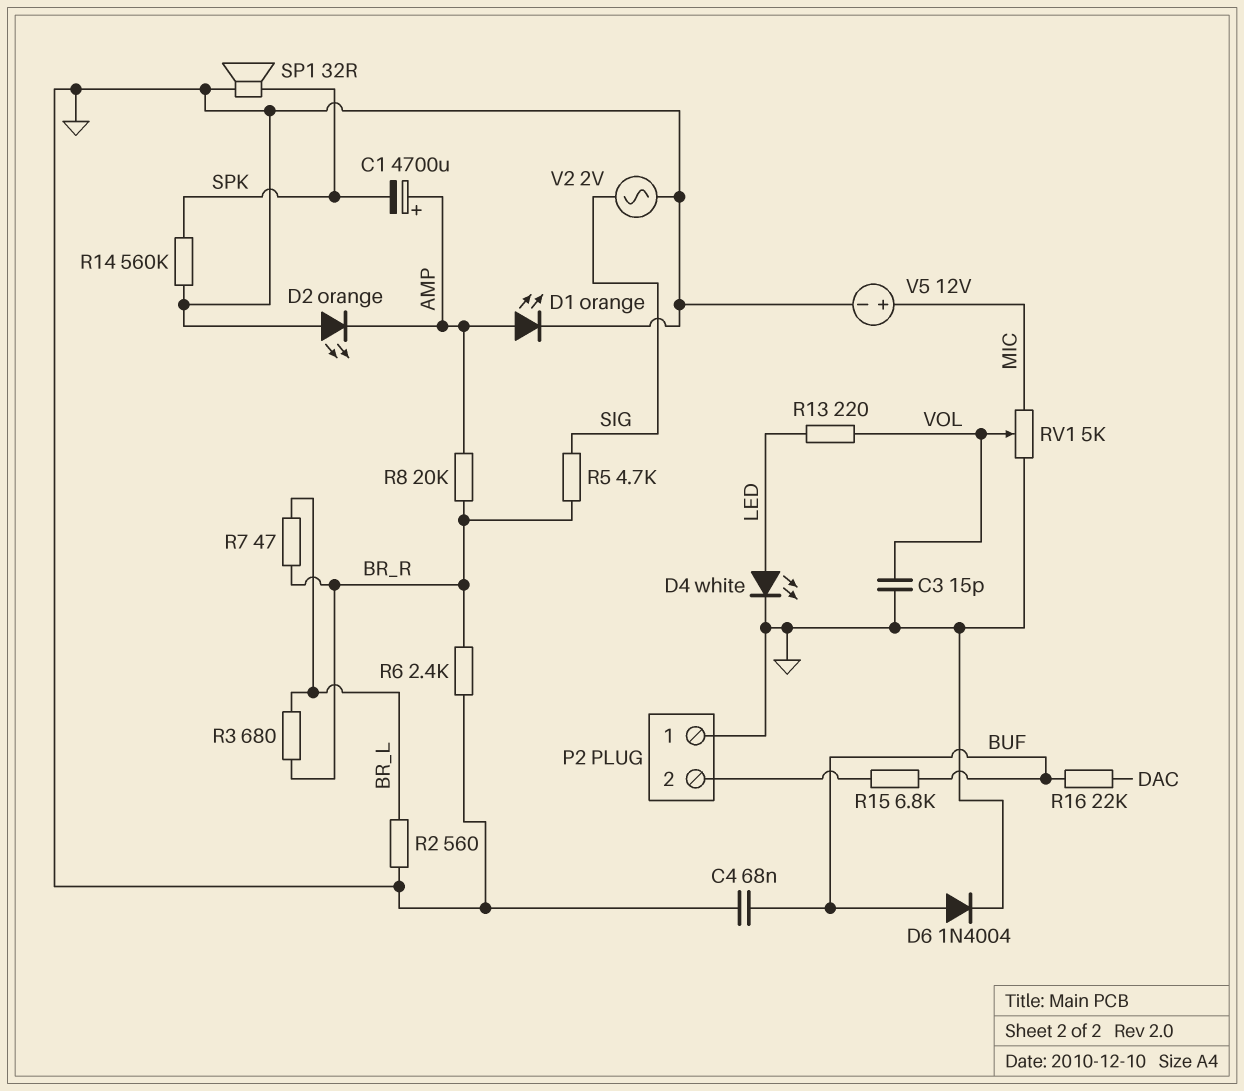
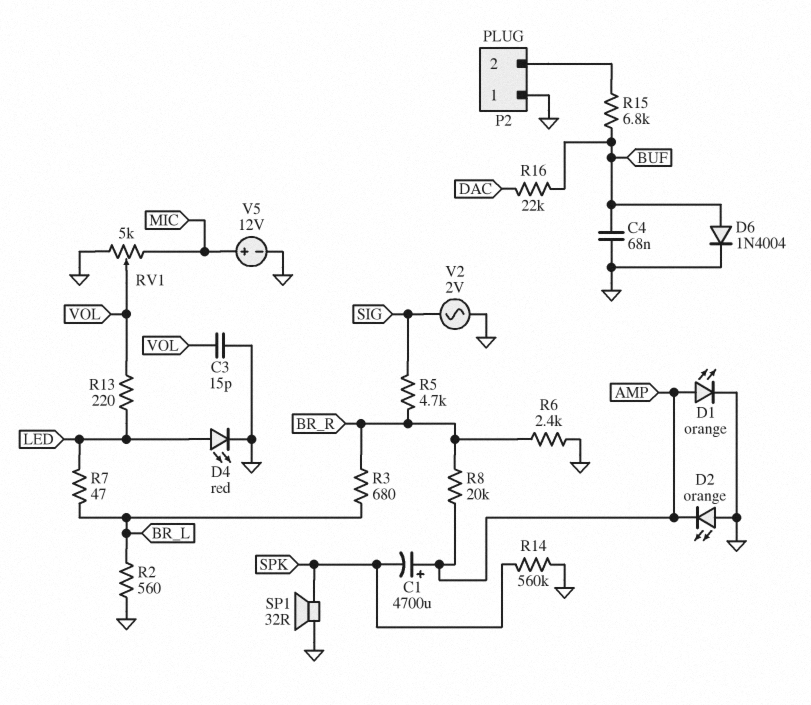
D4: LED white (A LED, K GND) -> LED red (A LED, K GND)
R7: 47 (BR_L, BR_R) -> 47 (BR_L, LED)

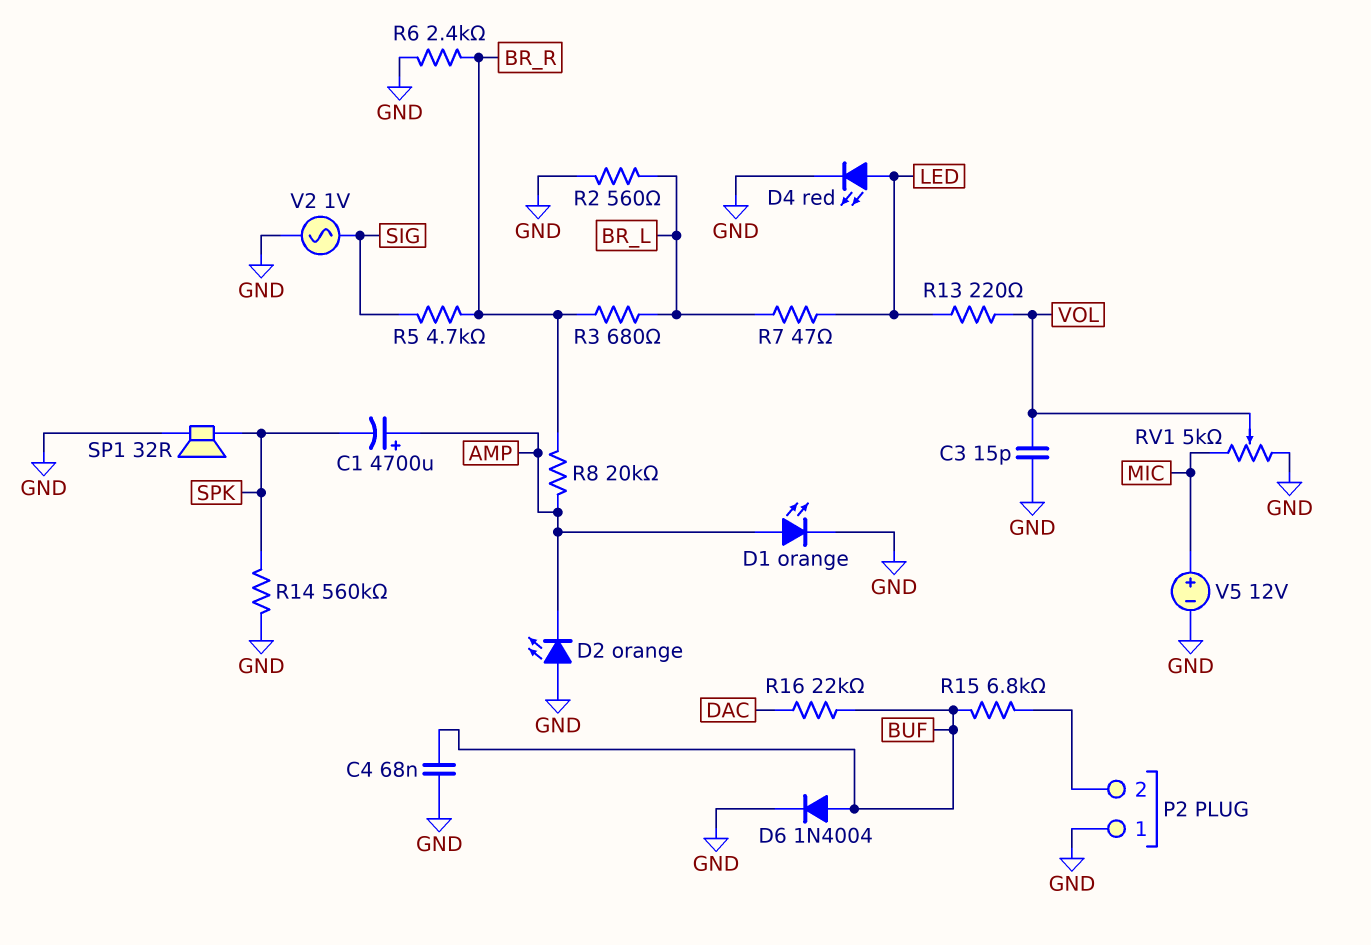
V2: AC 2V (GND, SIG) -> AC 1V (GND, SIG)

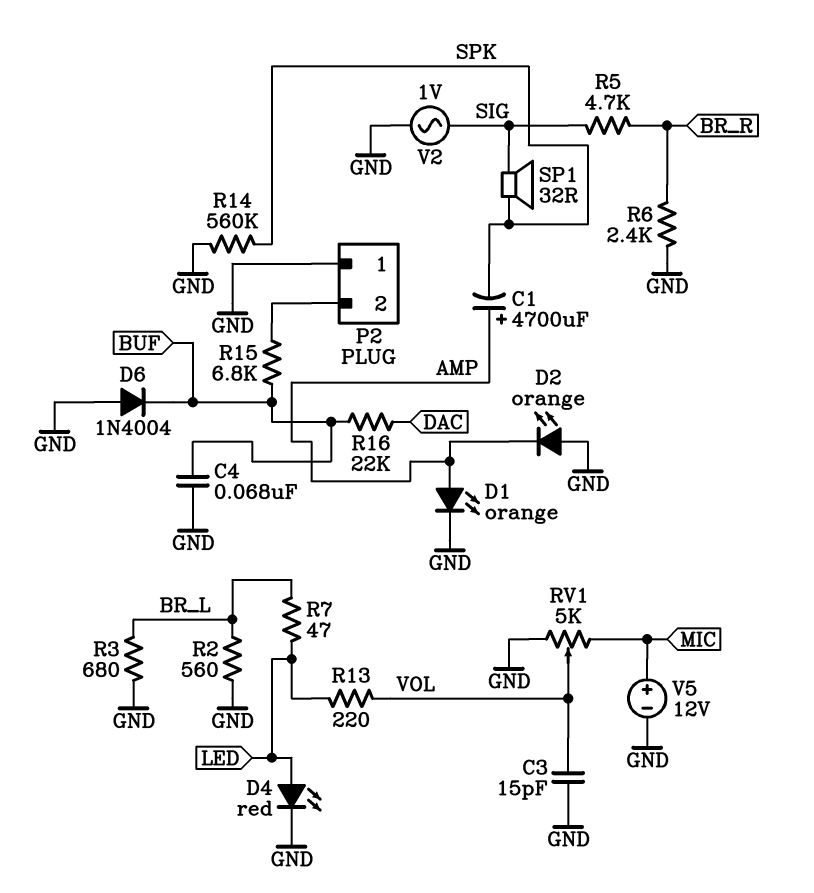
D6: diode 1N4004 (A BUF, K GND) -> diode 1N4004 (A GND, K BUF)
R3: 680 (BR_L, BR_R) -> 680 (BR_L, GND)
R8: 20k (AMP, BR_R) -> none
SP1: speaker 32R (GND, SPK) -> speaker 32R (SIG, SPK)

